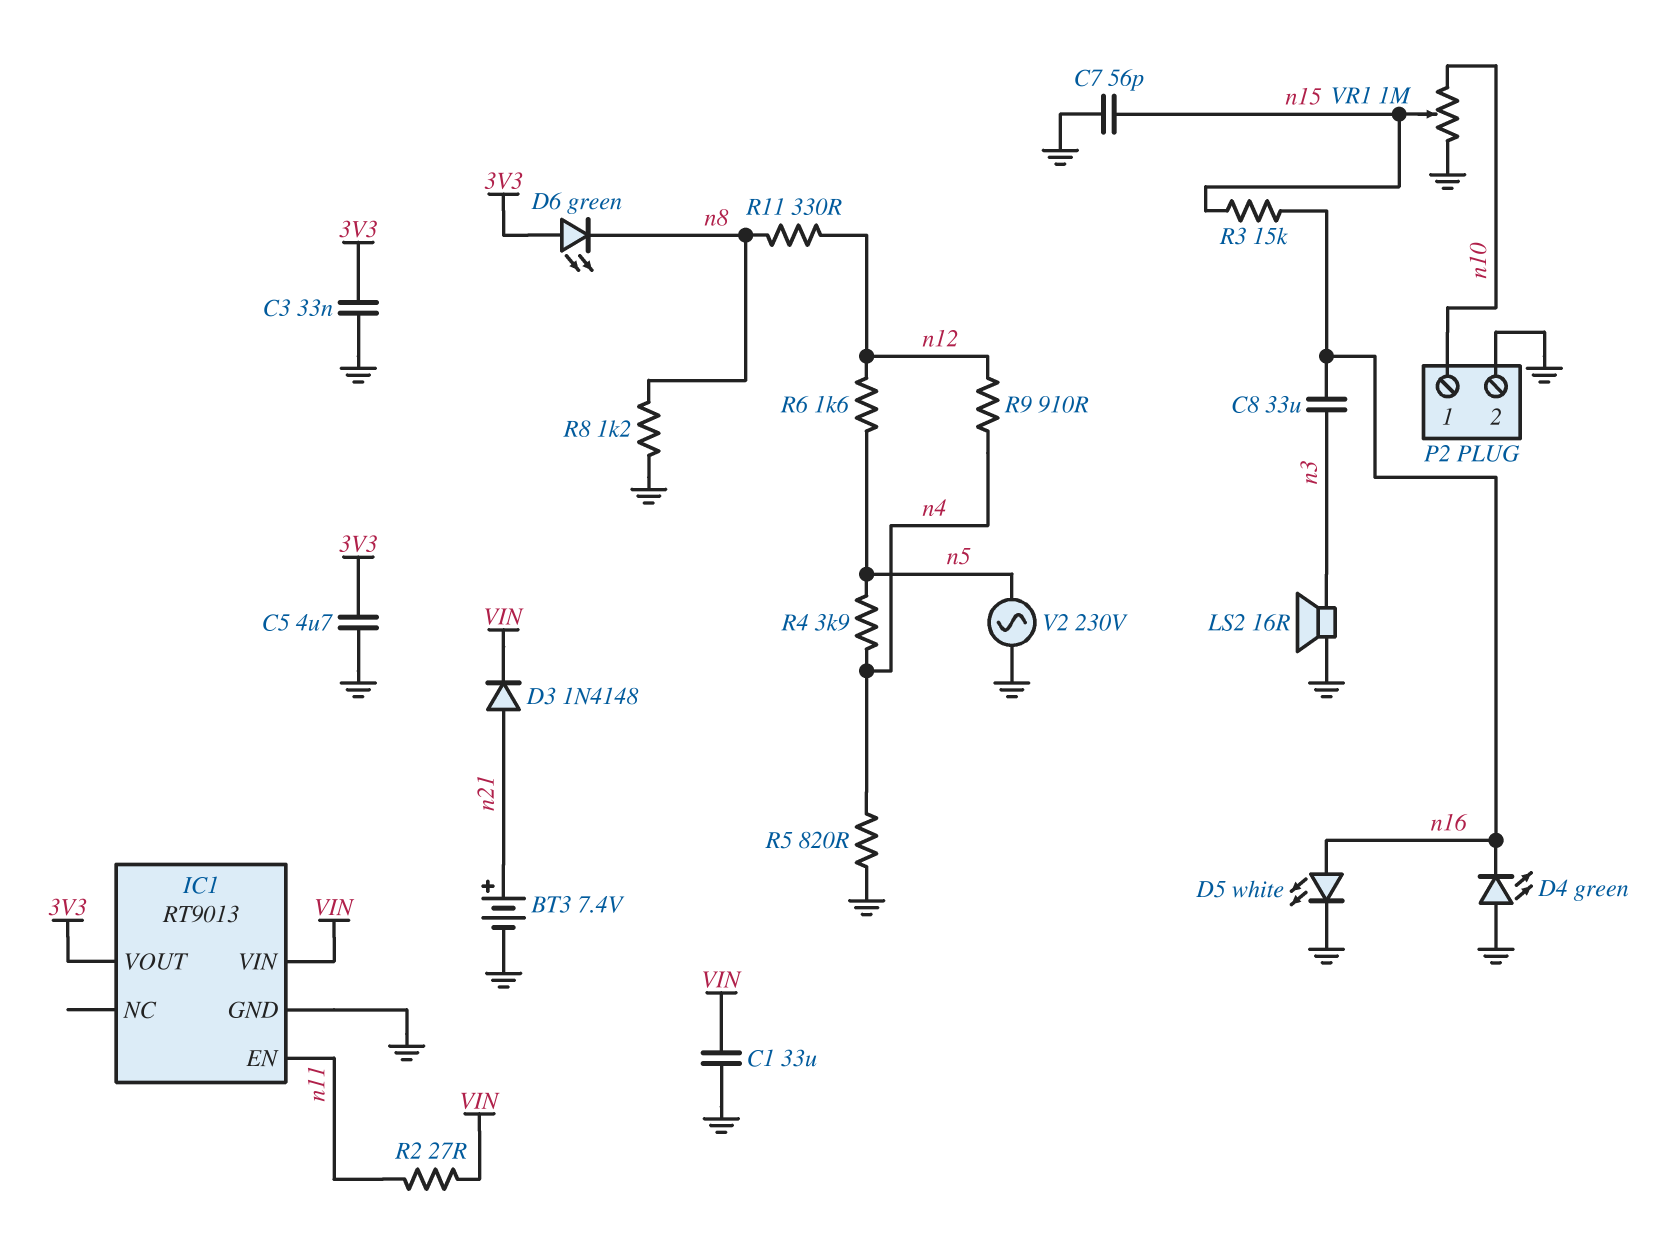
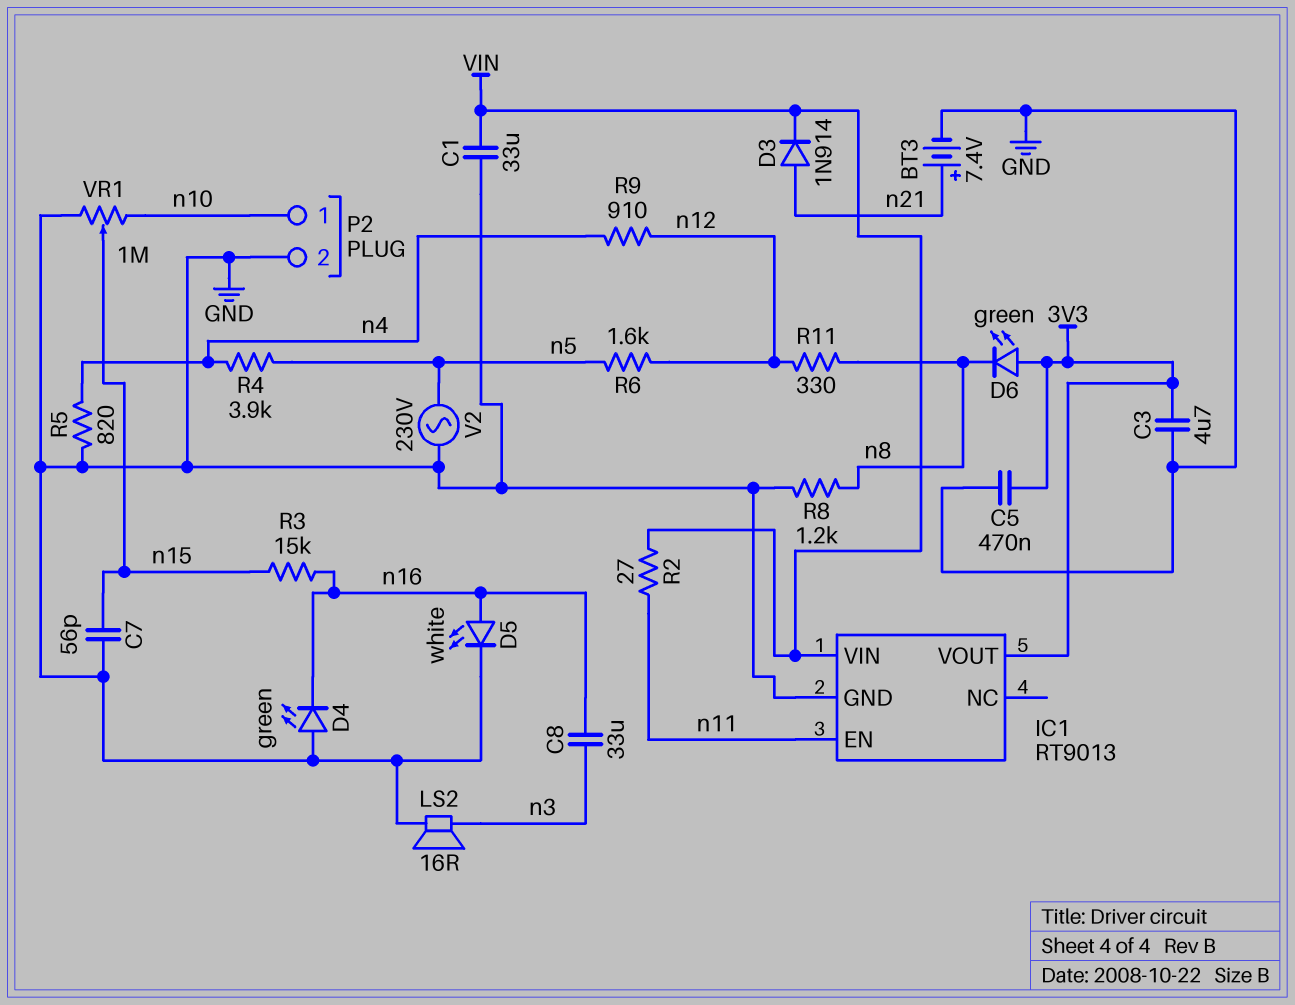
C3: 33nF (3V3, GND) -> 4.7uF (3V3, GND)
C5: 4.7uF (3V3, GND) -> 470nF (3V3, GND)
D3: diode 1N4148 (A n21, K VIN) -> diode 1N914 (A n21, K VIN)

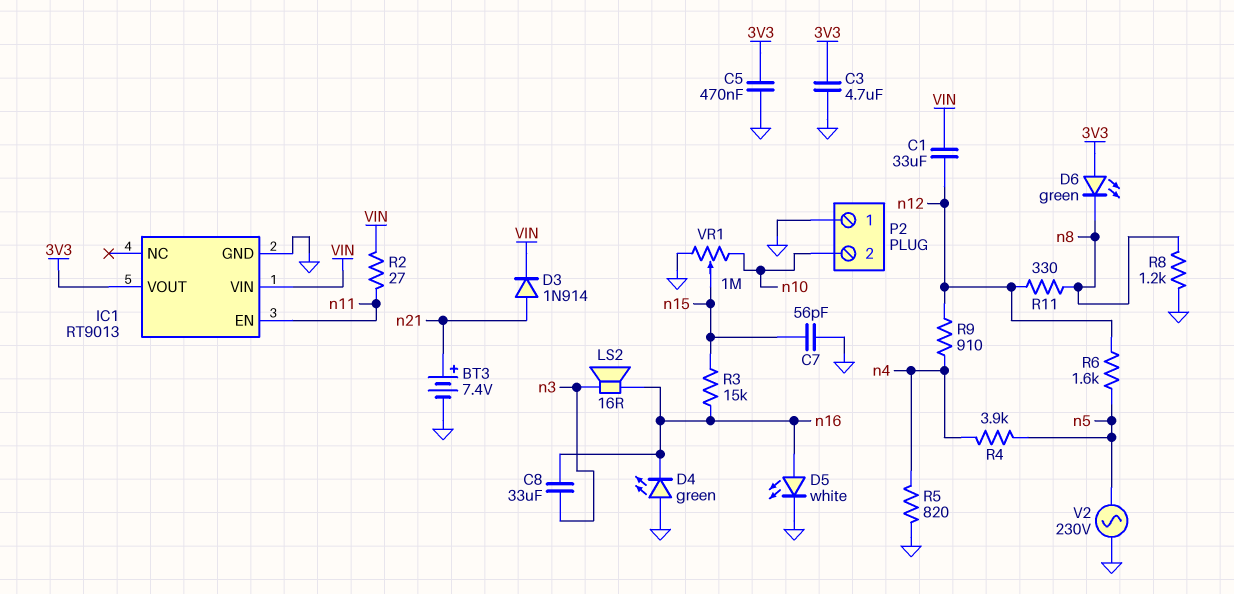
C1: 33uF (GND, VIN) -> 33uF (VIN, n12)
LS2: speaker 16R (GND, n3) -> speaker 16R (n3, n16)
P2 pin 1: n10 -> GND
P2 pin 2: GND -> n10

